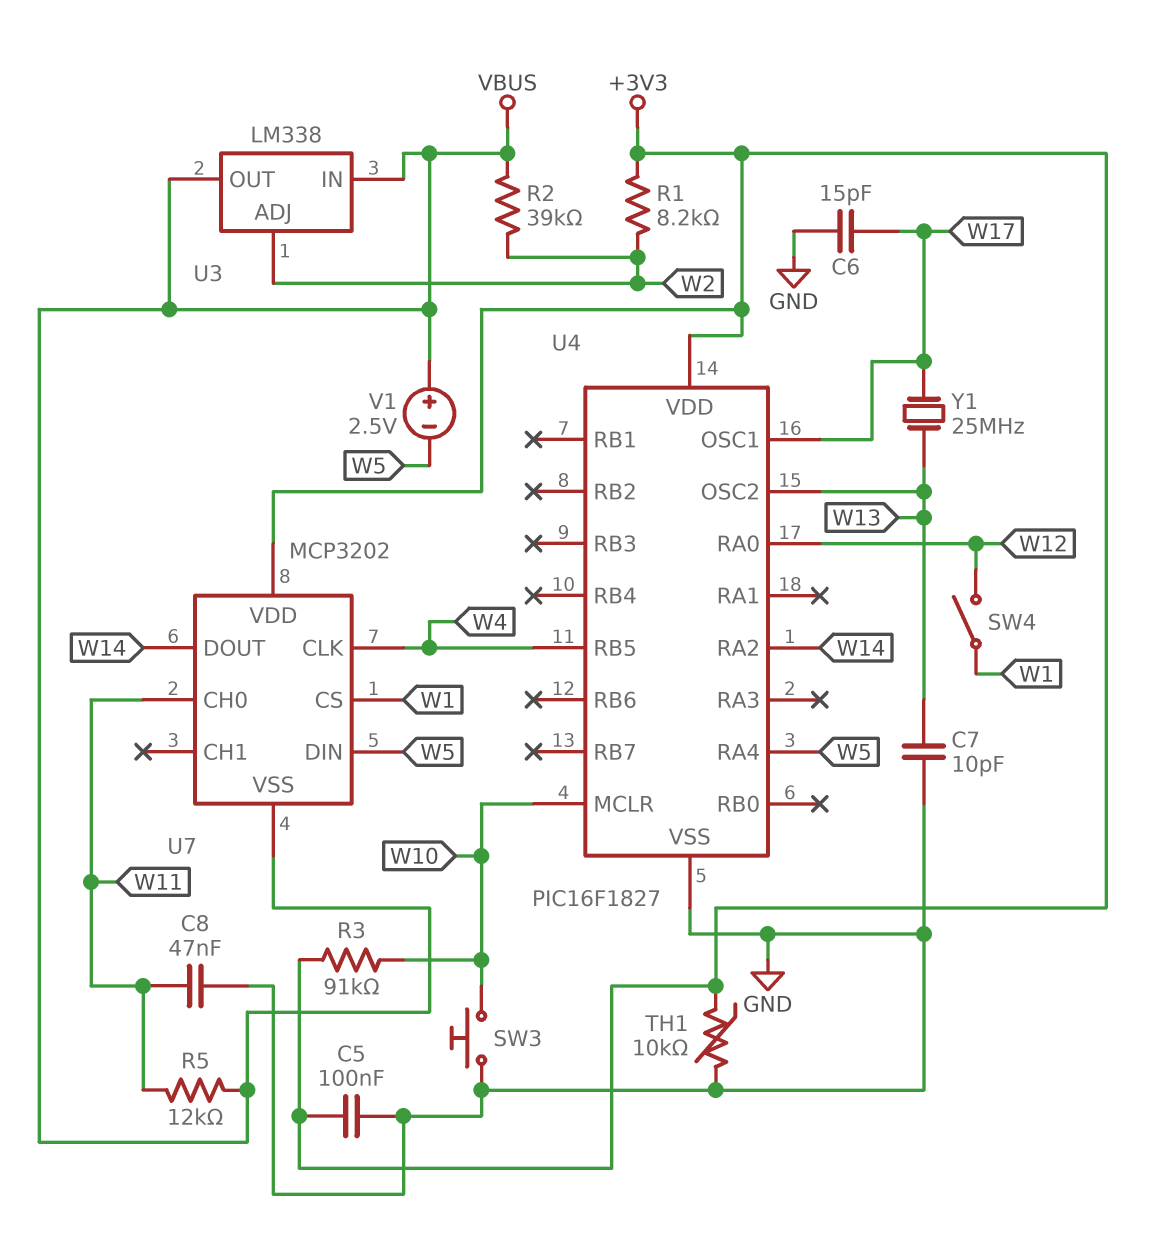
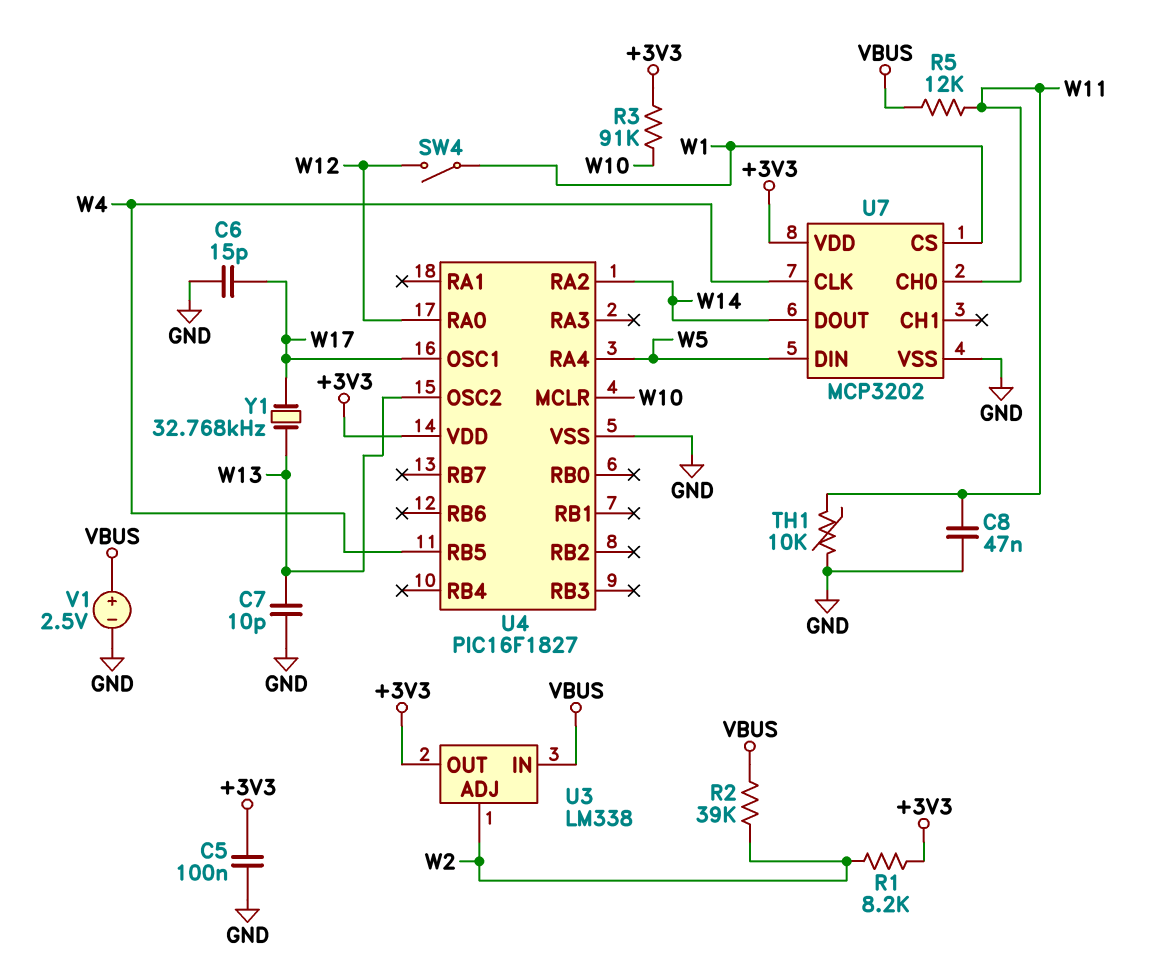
SW3: button (GND, W10) -> none
TH1: 10k (+3V3, GND) -> 10k (GND, W11)
U3 pin OUT: VBUS -> +3V3
U7 pin VSS: VBUS -> GND
V1: 2.5V (plus VBUS, minus W5) -> 2.5V (plus VBUS, minus GND)
Y1: 25MHz (W13, W17) -> 32.768kHz (W13, W17)

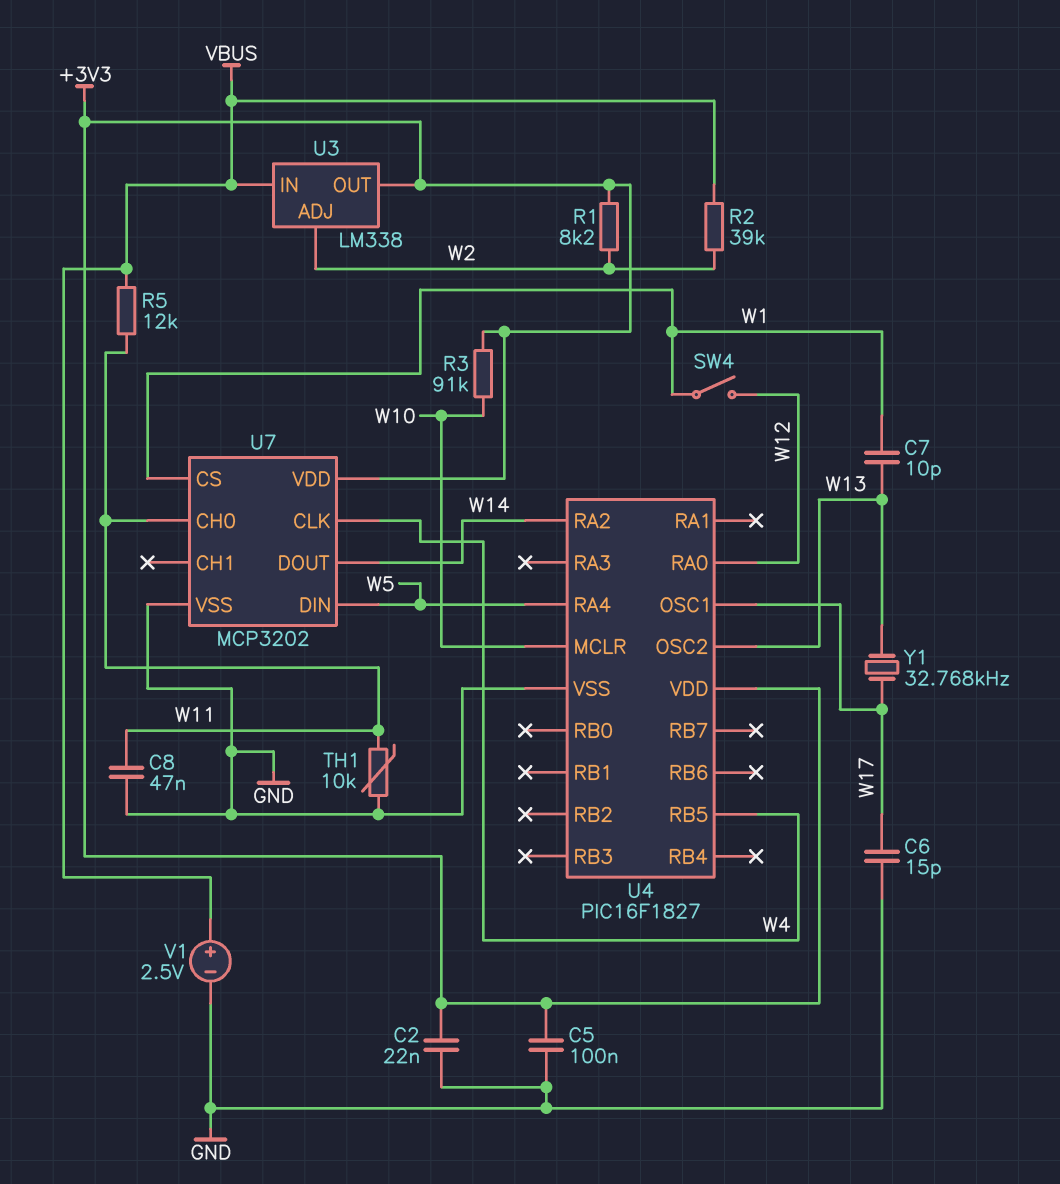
C2: none -> 22nF (+3V3, GND)
C7: 10pF (GND, W13) -> 10pF (W1, W13)

